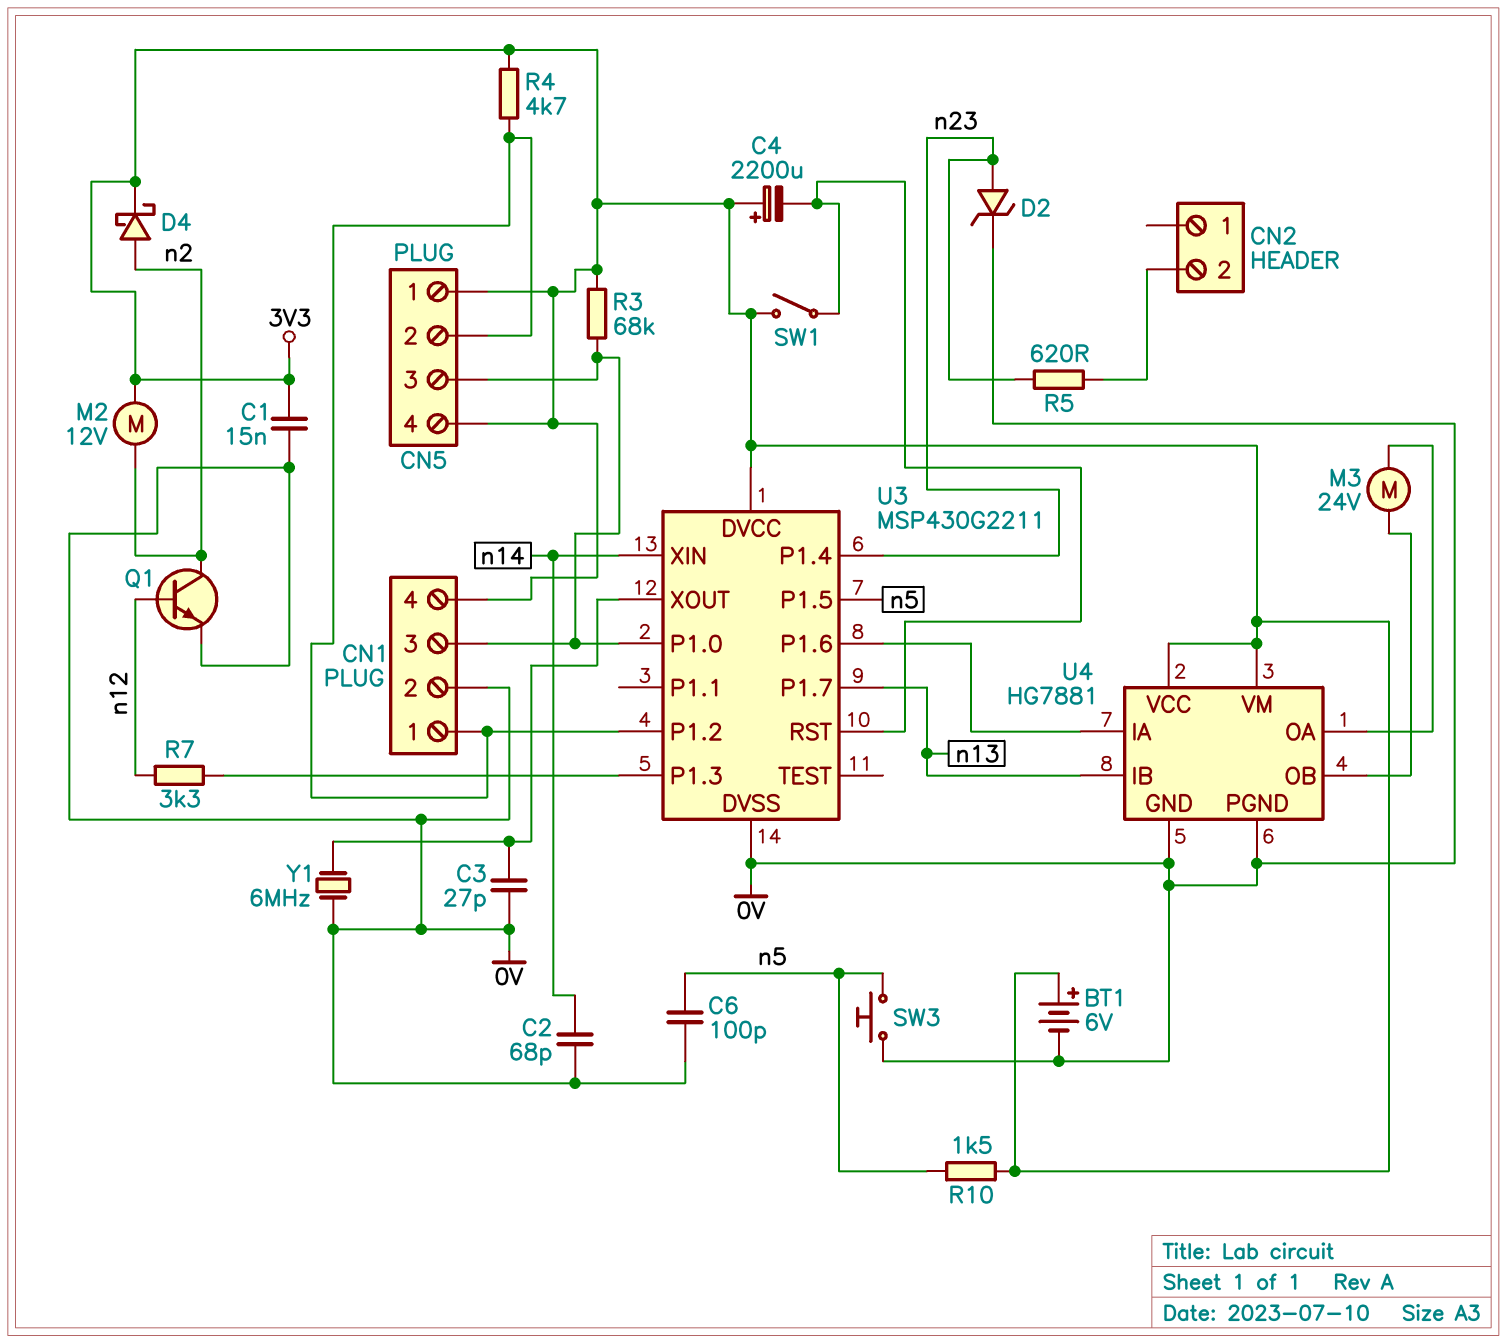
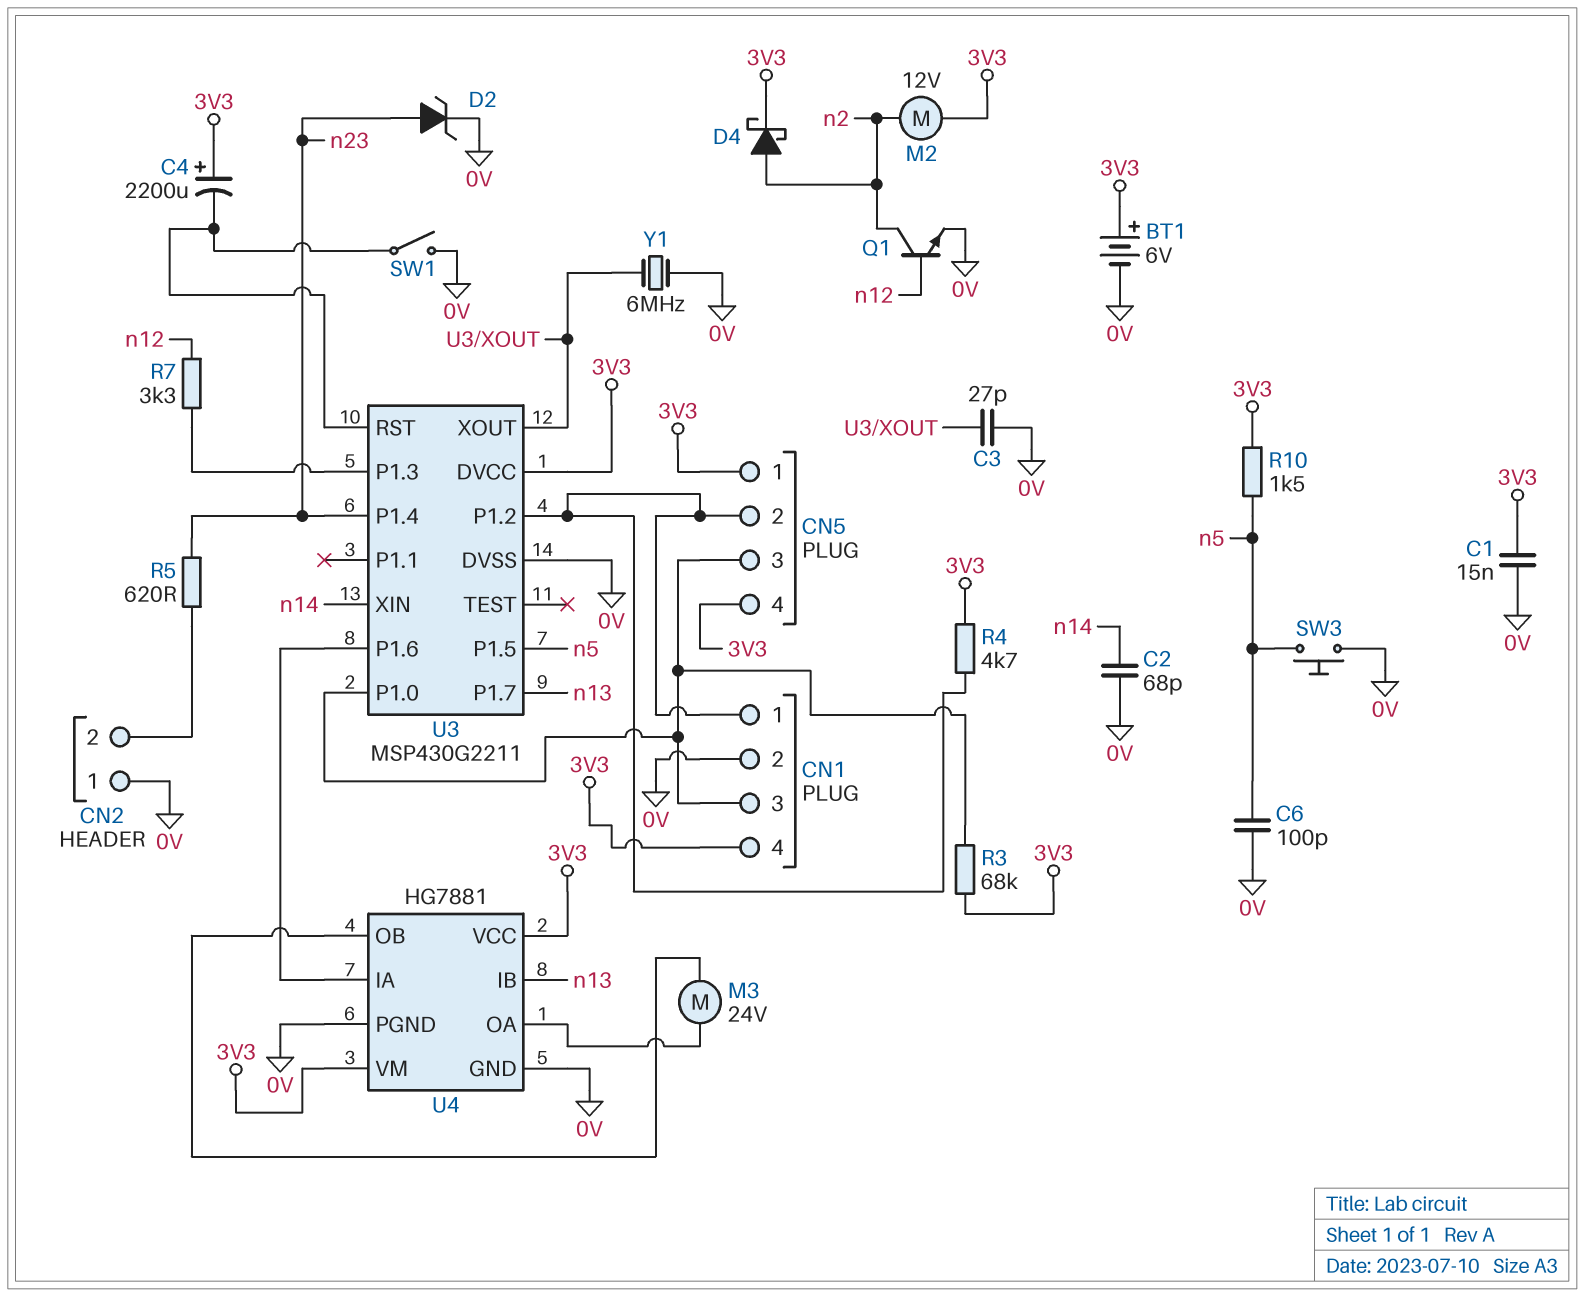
CN2 pin 1: none -> 0V
SW1: switch (3V3, U3/RST) -> switch (0V, U3/RST)

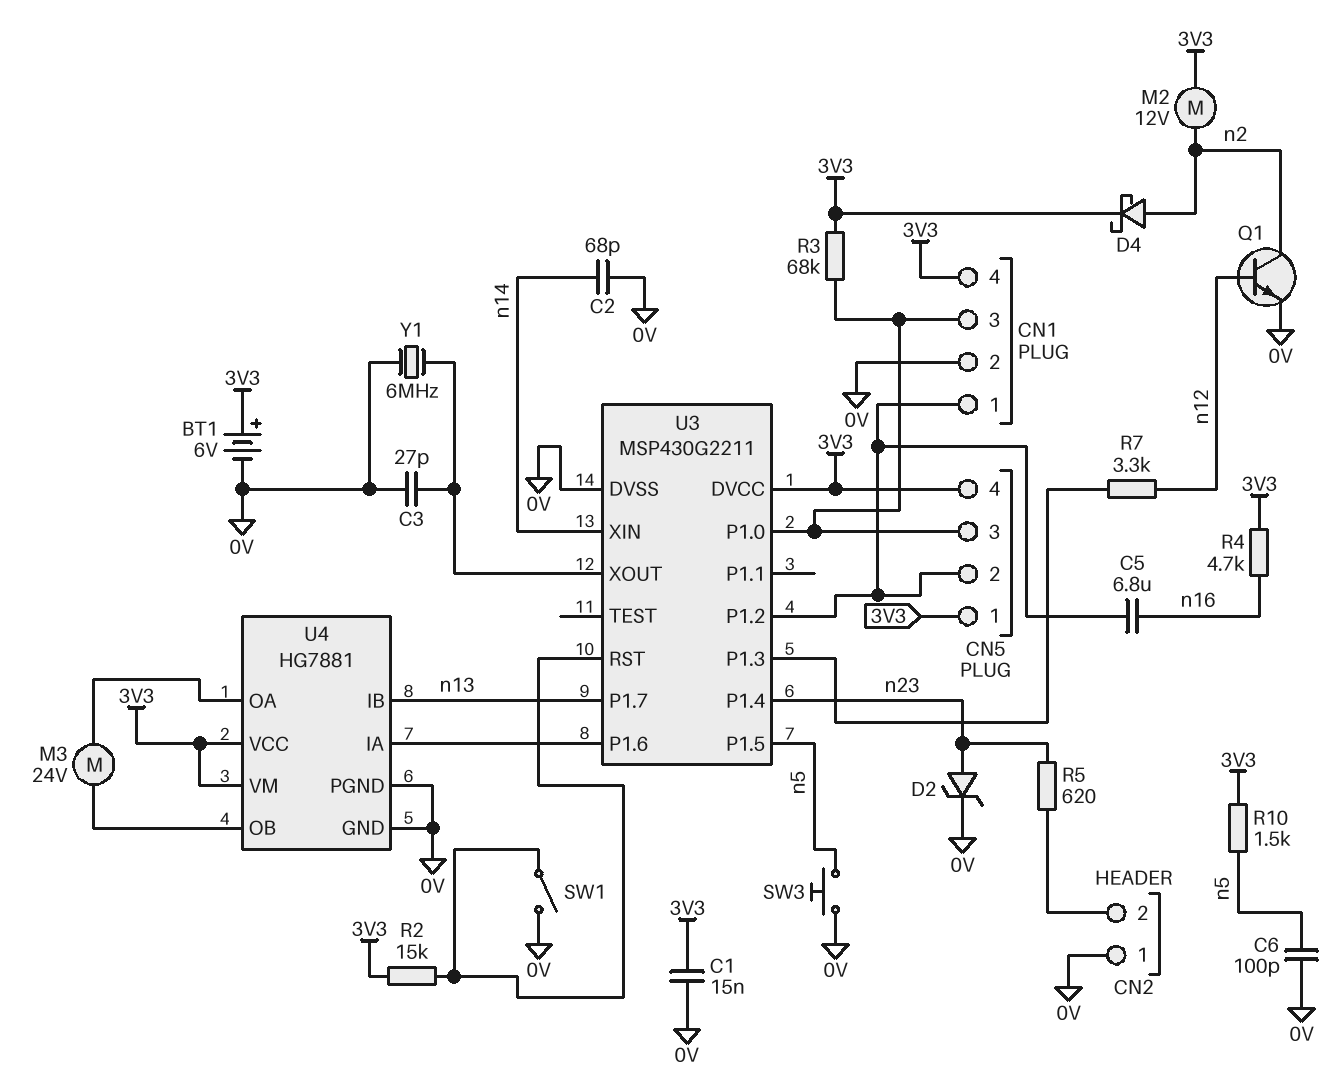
C4: 2200uF (plus 3V3, minus U3/RST) -> none
C5: none -> 6.8uF (CN1/1, n16)
R2: none -> 15k (3V3, U3/RST)
R4: 4.7k (3V3, CN1/1) -> 4.7k (3V3, n16)

